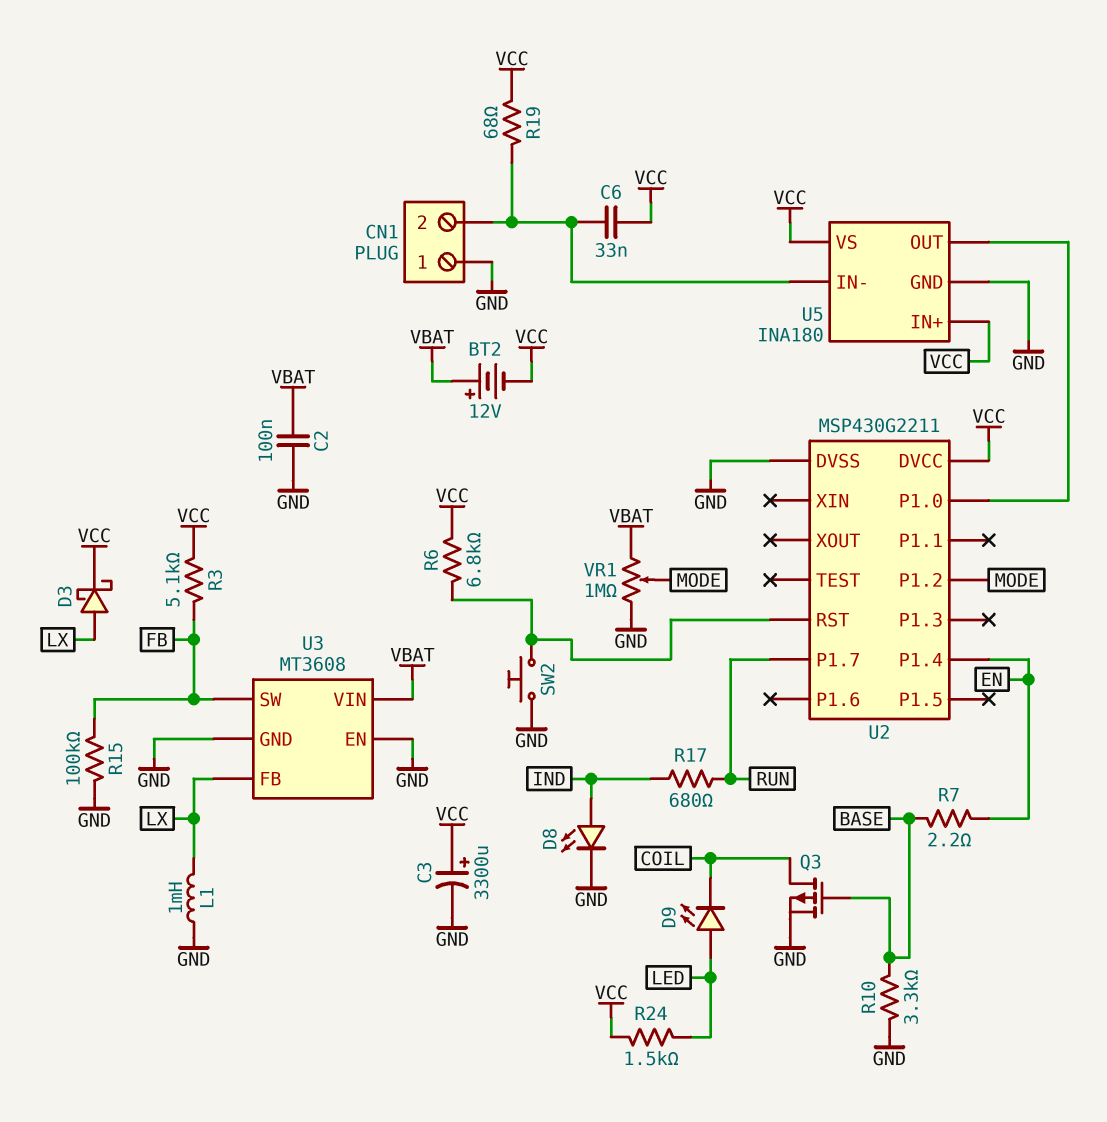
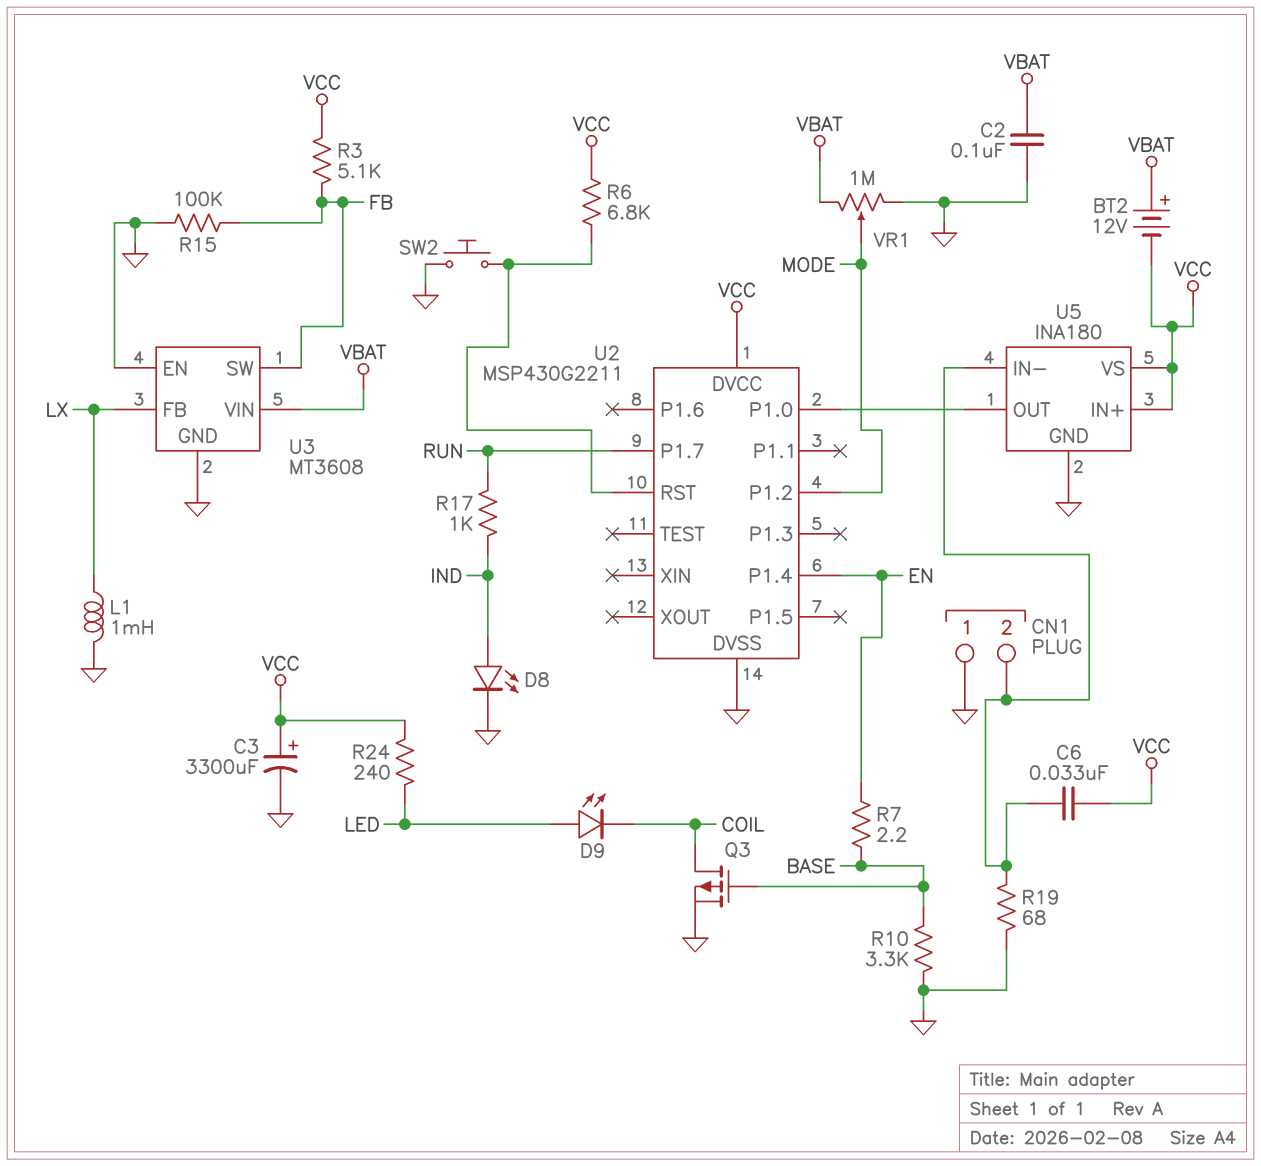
D3: schottky (A LX, K VCC) -> none
R17: 680 (IND, RUN) -> 1k (IND, RUN)
R19: 68 (CN1/2, VCC) -> 68 (CN1/2, GND)
R24: 1.5k (LED, VCC) -> 240 (LED, VCC)

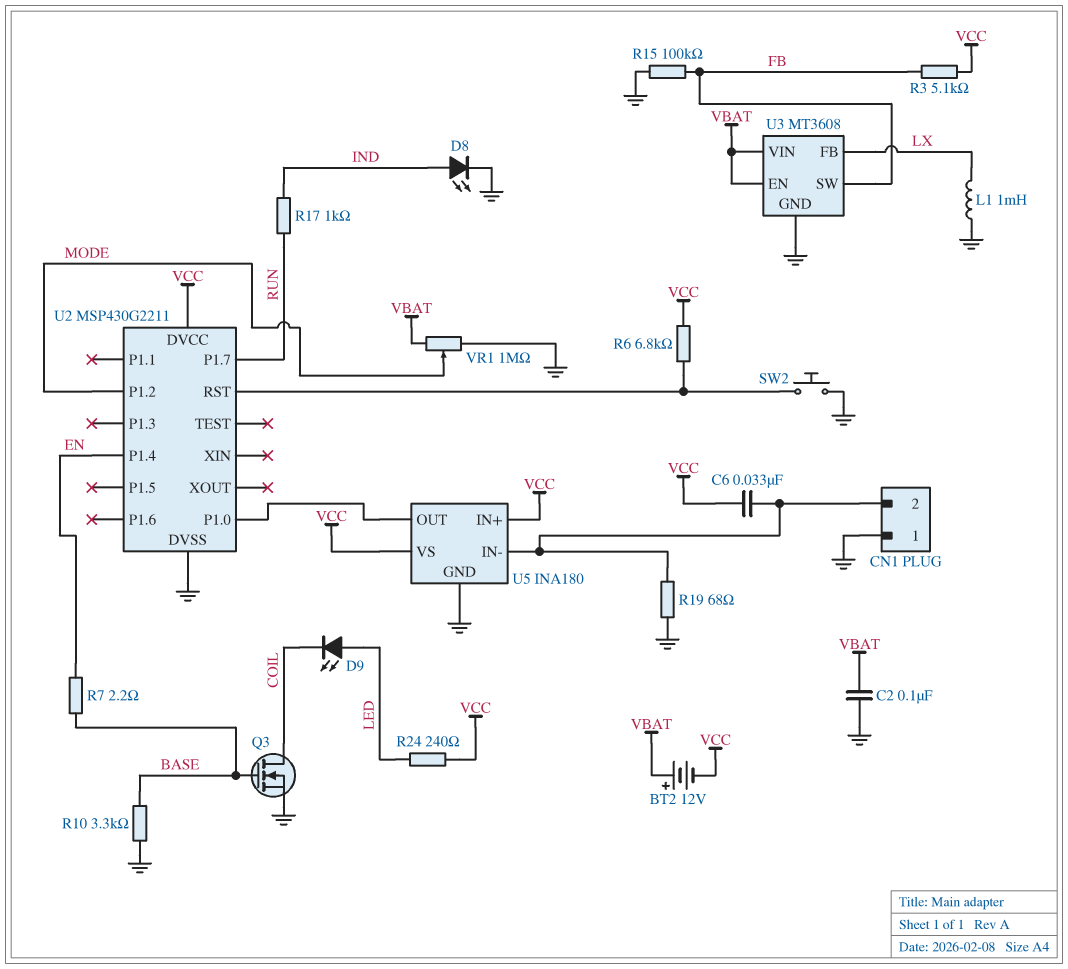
C3: 3300uF (plus VCC, minus GND) -> none
Q3: PMOS (G BASE, D COIL, S GND) -> NMOS (G BASE, D COIL, S GND)
U3 pin EN: GND -> VBAT

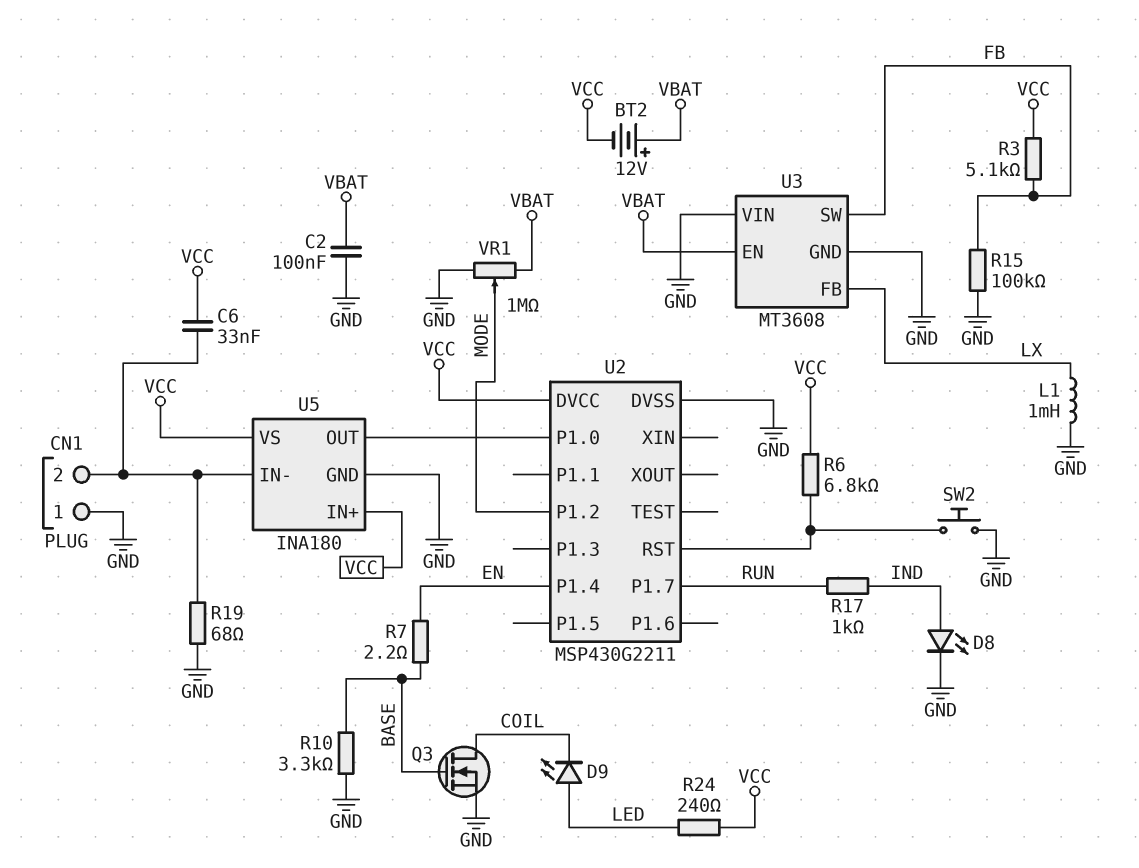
U3 pin VIN: VBAT -> GND

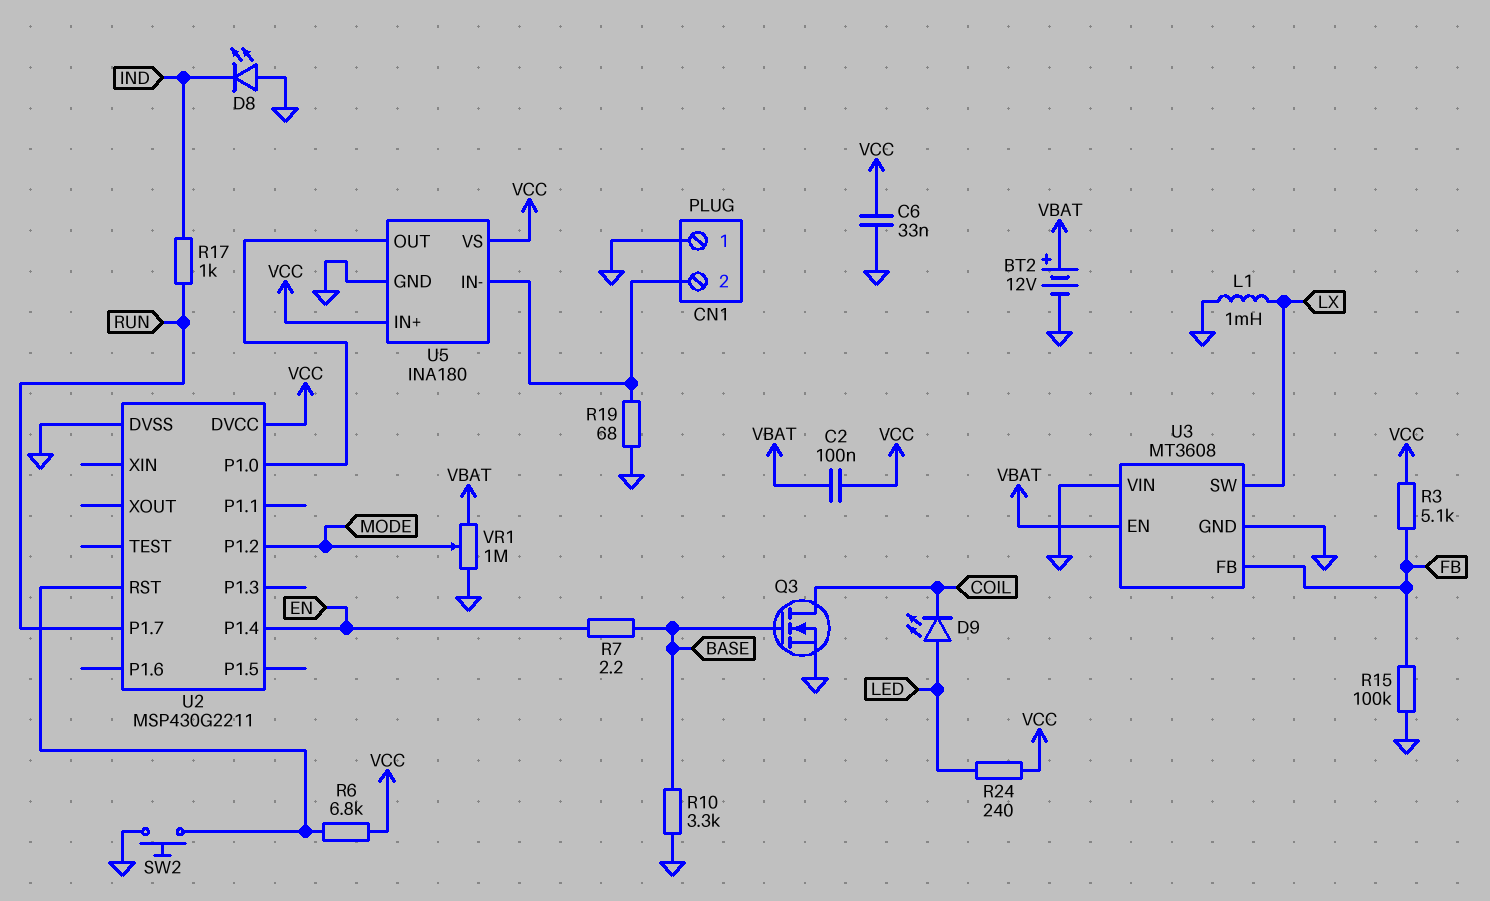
BT2: 12V (plus VBAT, minus VCC) -> 12V (plus VBAT, minus GND)
C2: 100nF (GND, VBAT) -> 100nF (VBAT, VCC)
C6: 33nF (CN1/2, VCC) -> 33nF (GND, VCC)
D8: LED (A IND, K GND) -> LED (A GND, K IND)
U3 pin FB: LX -> FB
U3 pin SW: FB -> LX

